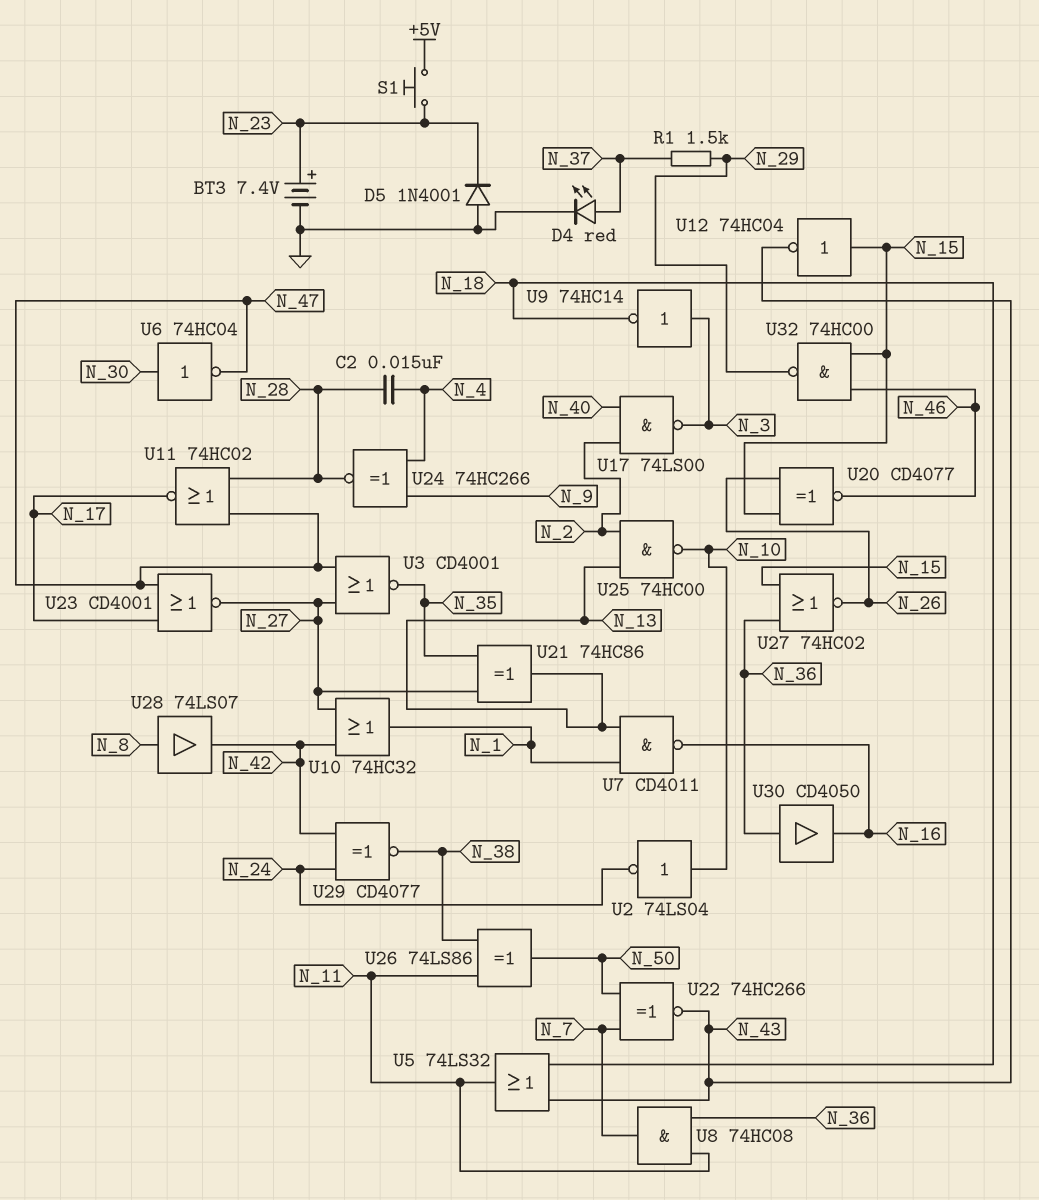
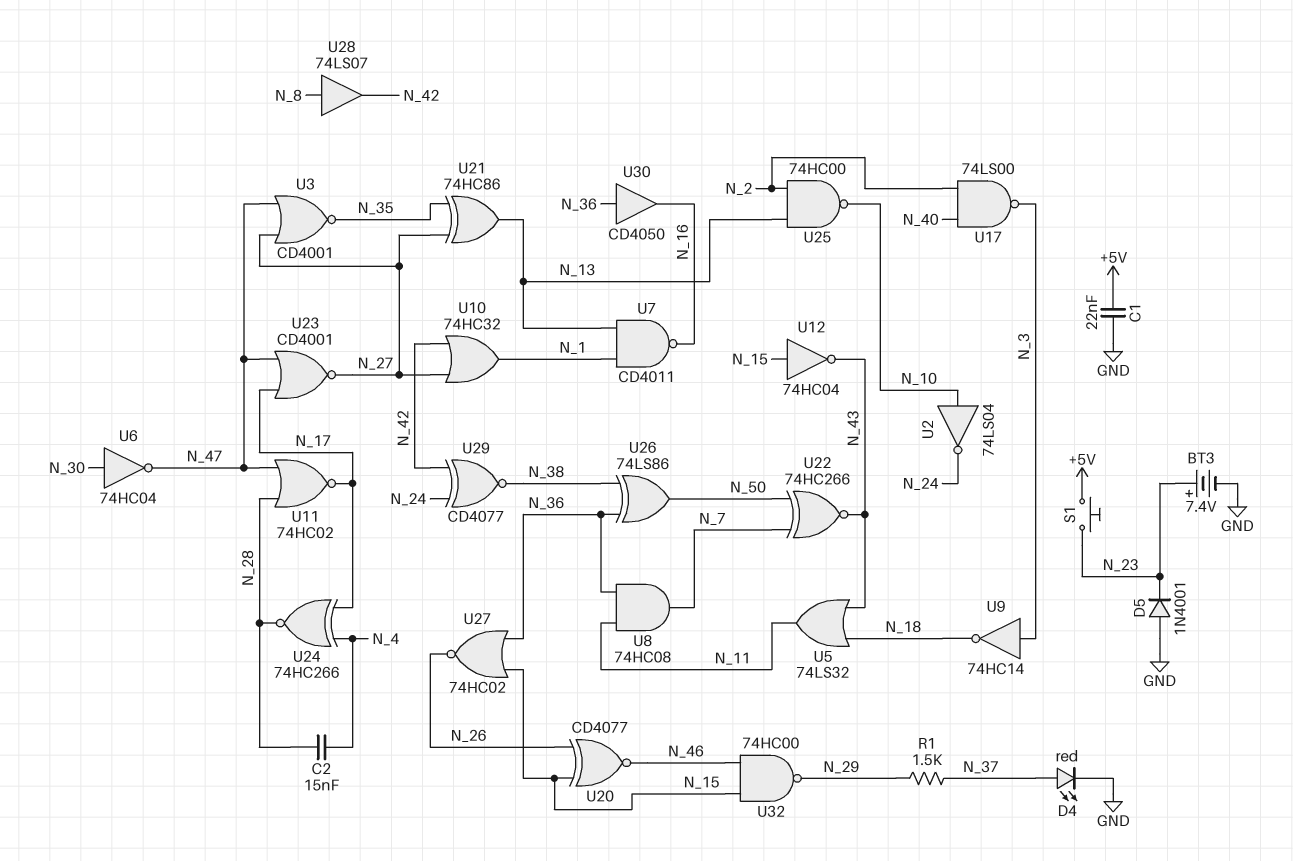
C1: none -> 22nF (+5V, GND)
U24: XNOR 74HC266 (in N_4, in N_9, out N_28) -> XNOR 74HC266 (in N_4, in N_17, out N_28)
U26: XOR 74LS86 (in N_11, in N_38, out N_50) -> XOR 74LS86 (in N_36, in N_38, out N_50)

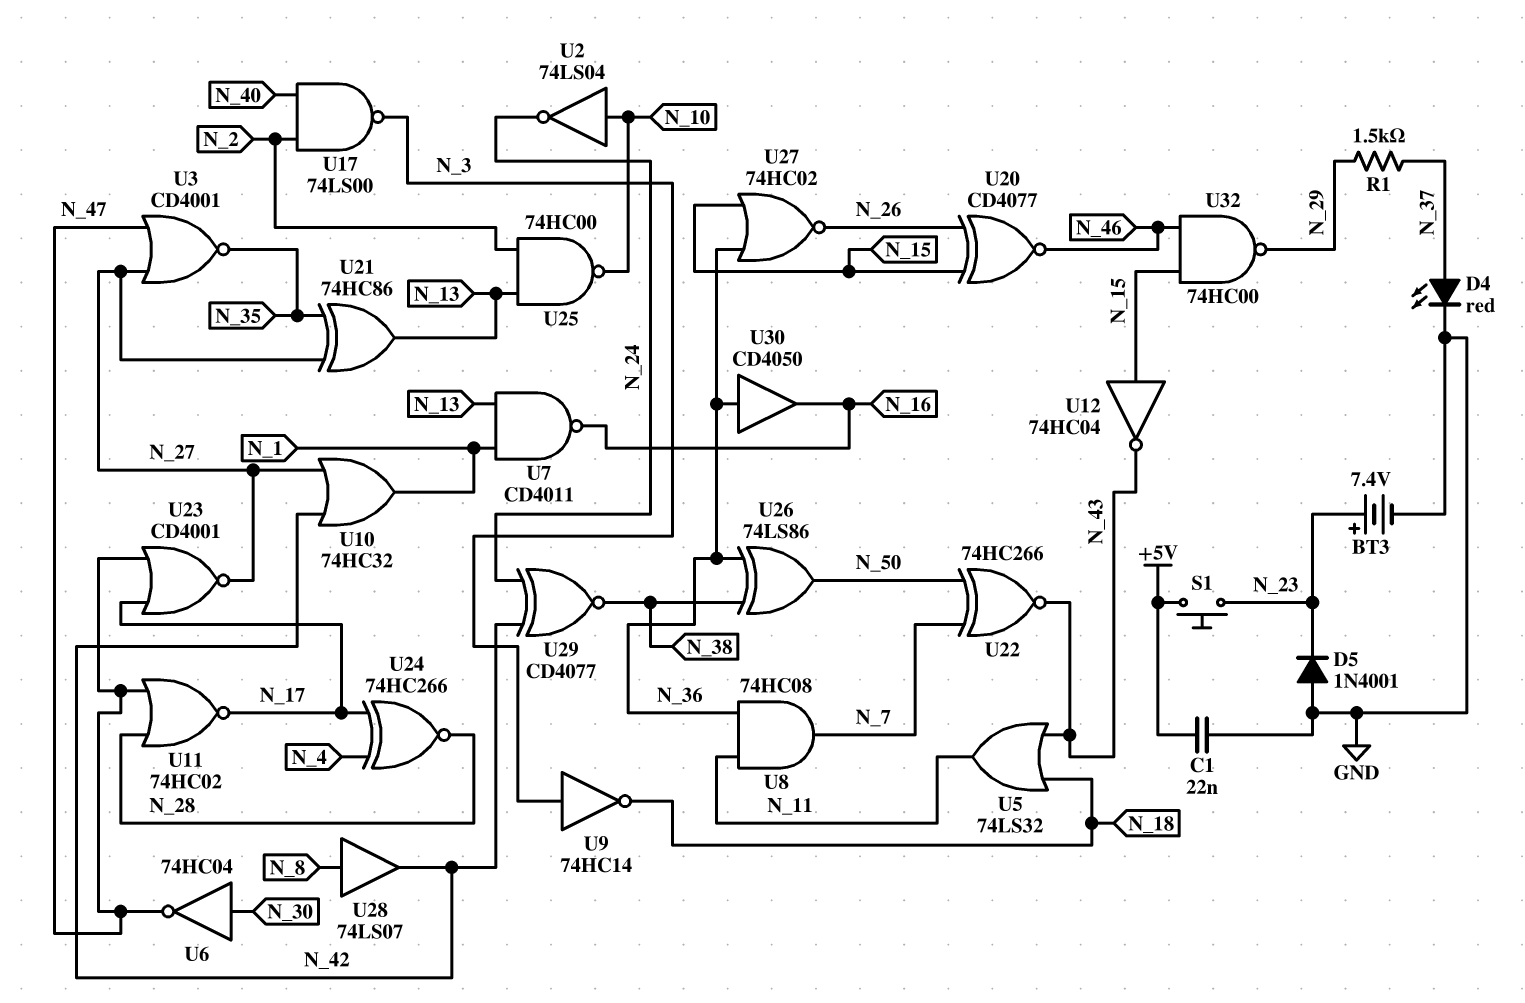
C2: 15nF (N_4, N_28) -> none

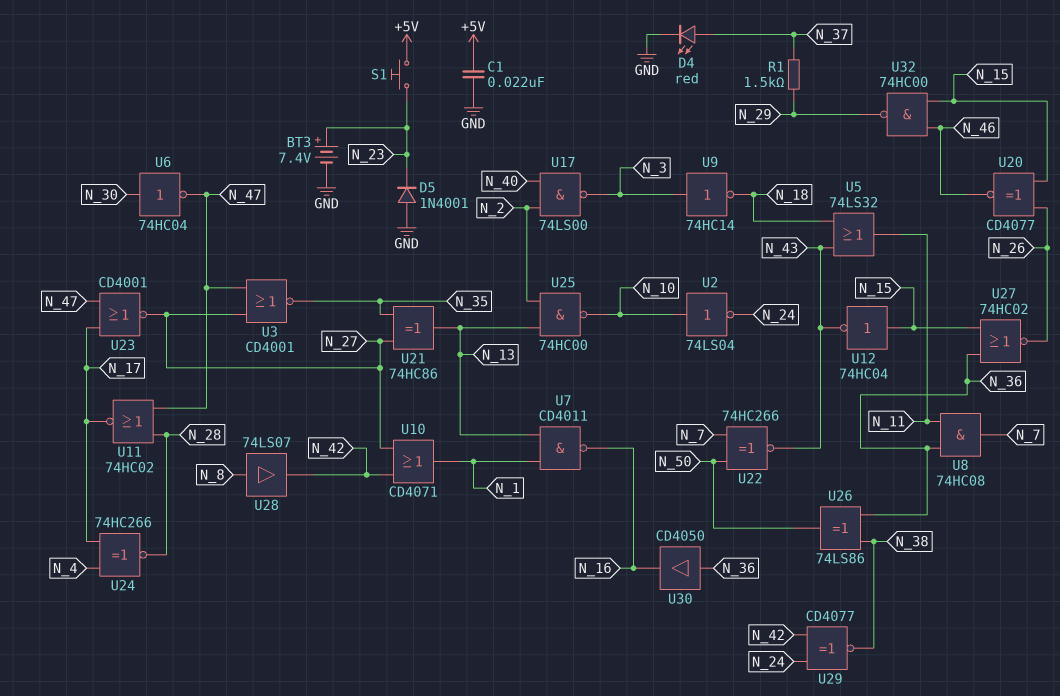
U10: OR 74HC32 (in N_27, in N_42, out N_1) -> OR CD4071 (in N_27, in N_42, out N_1)

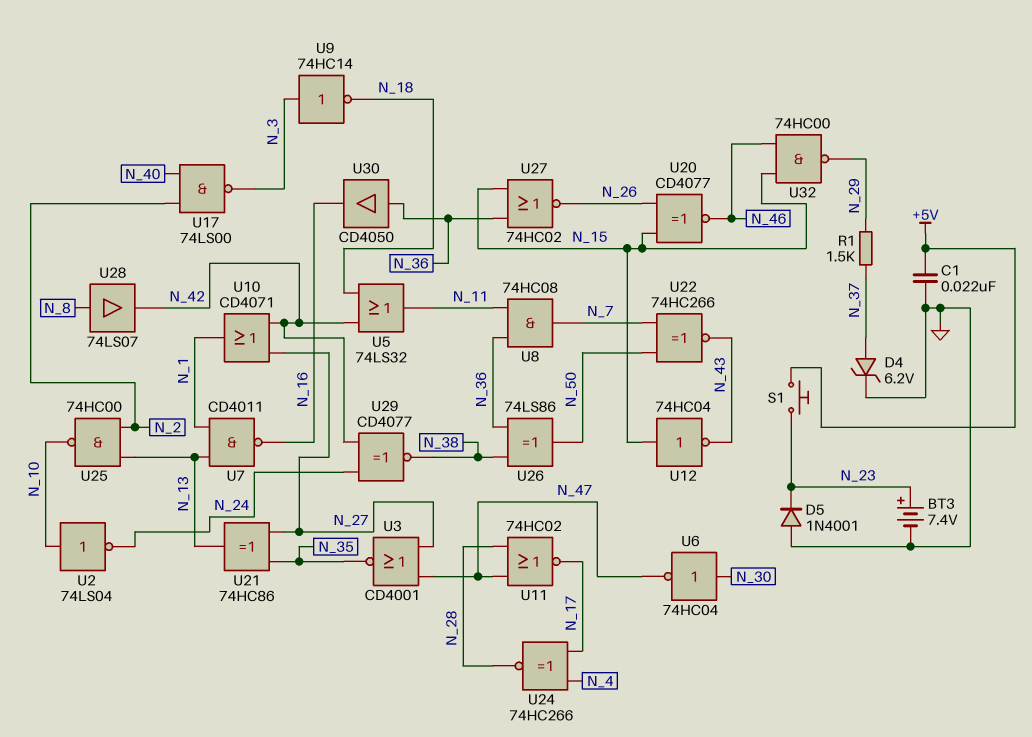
D4: LED red (A N_37, K GND) -> zener 6.2V (A N_37, K GND)
U5: OR 74LS32 (in N_18, in N_43, out N_11) -> OR 74LS32 (in N_18, in N_42, out N_11)
U23: NOR CD4001 (in N_17, in N_47, out N_27) -> none

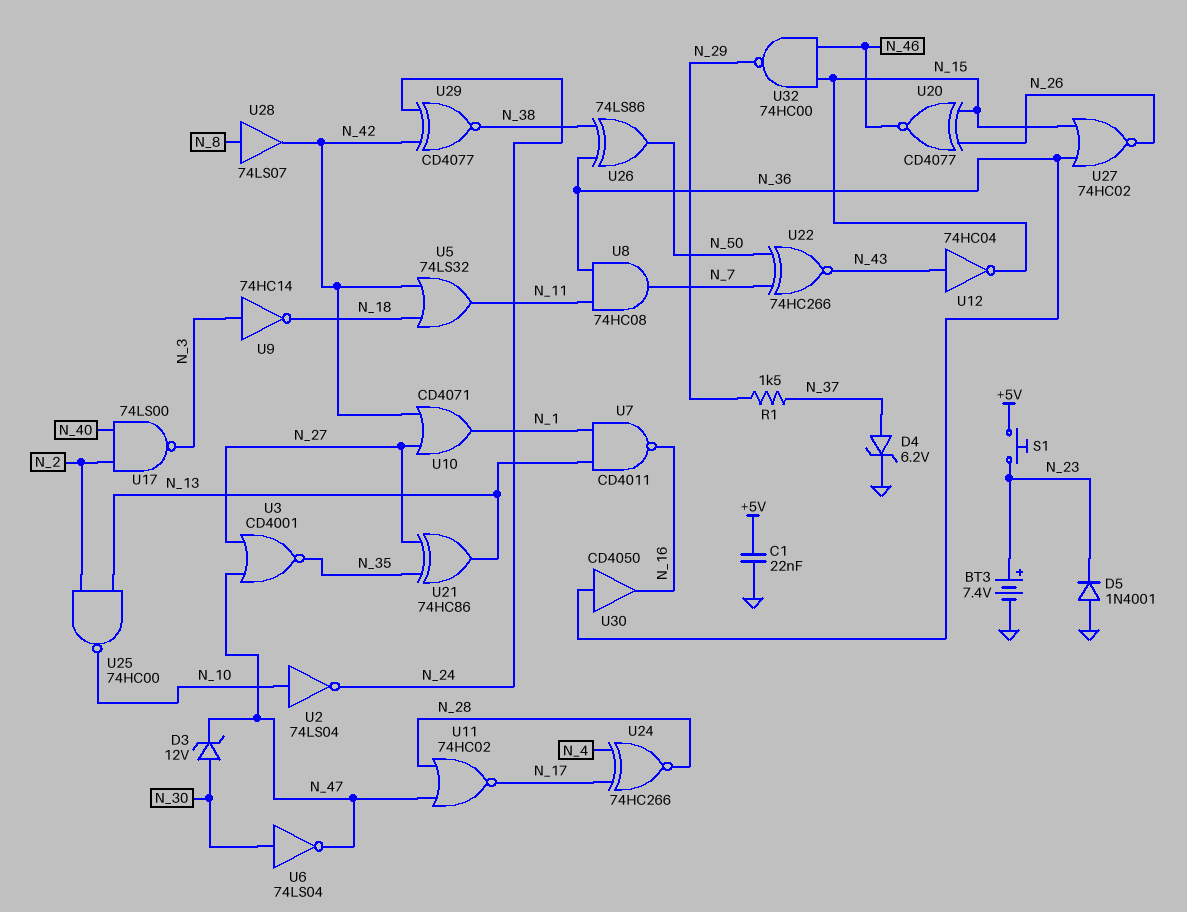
D3: none -> zener 12V (A N_30, K N_47)
U6: NOT 74HC04 (in N_30, out N_47) -> NOT 74LS04 (in N_30, out N_47)
U12: NOT 74HC04 (in N_15, out N_43) -> NOT 74HC04 (in N_43, out N_15)

